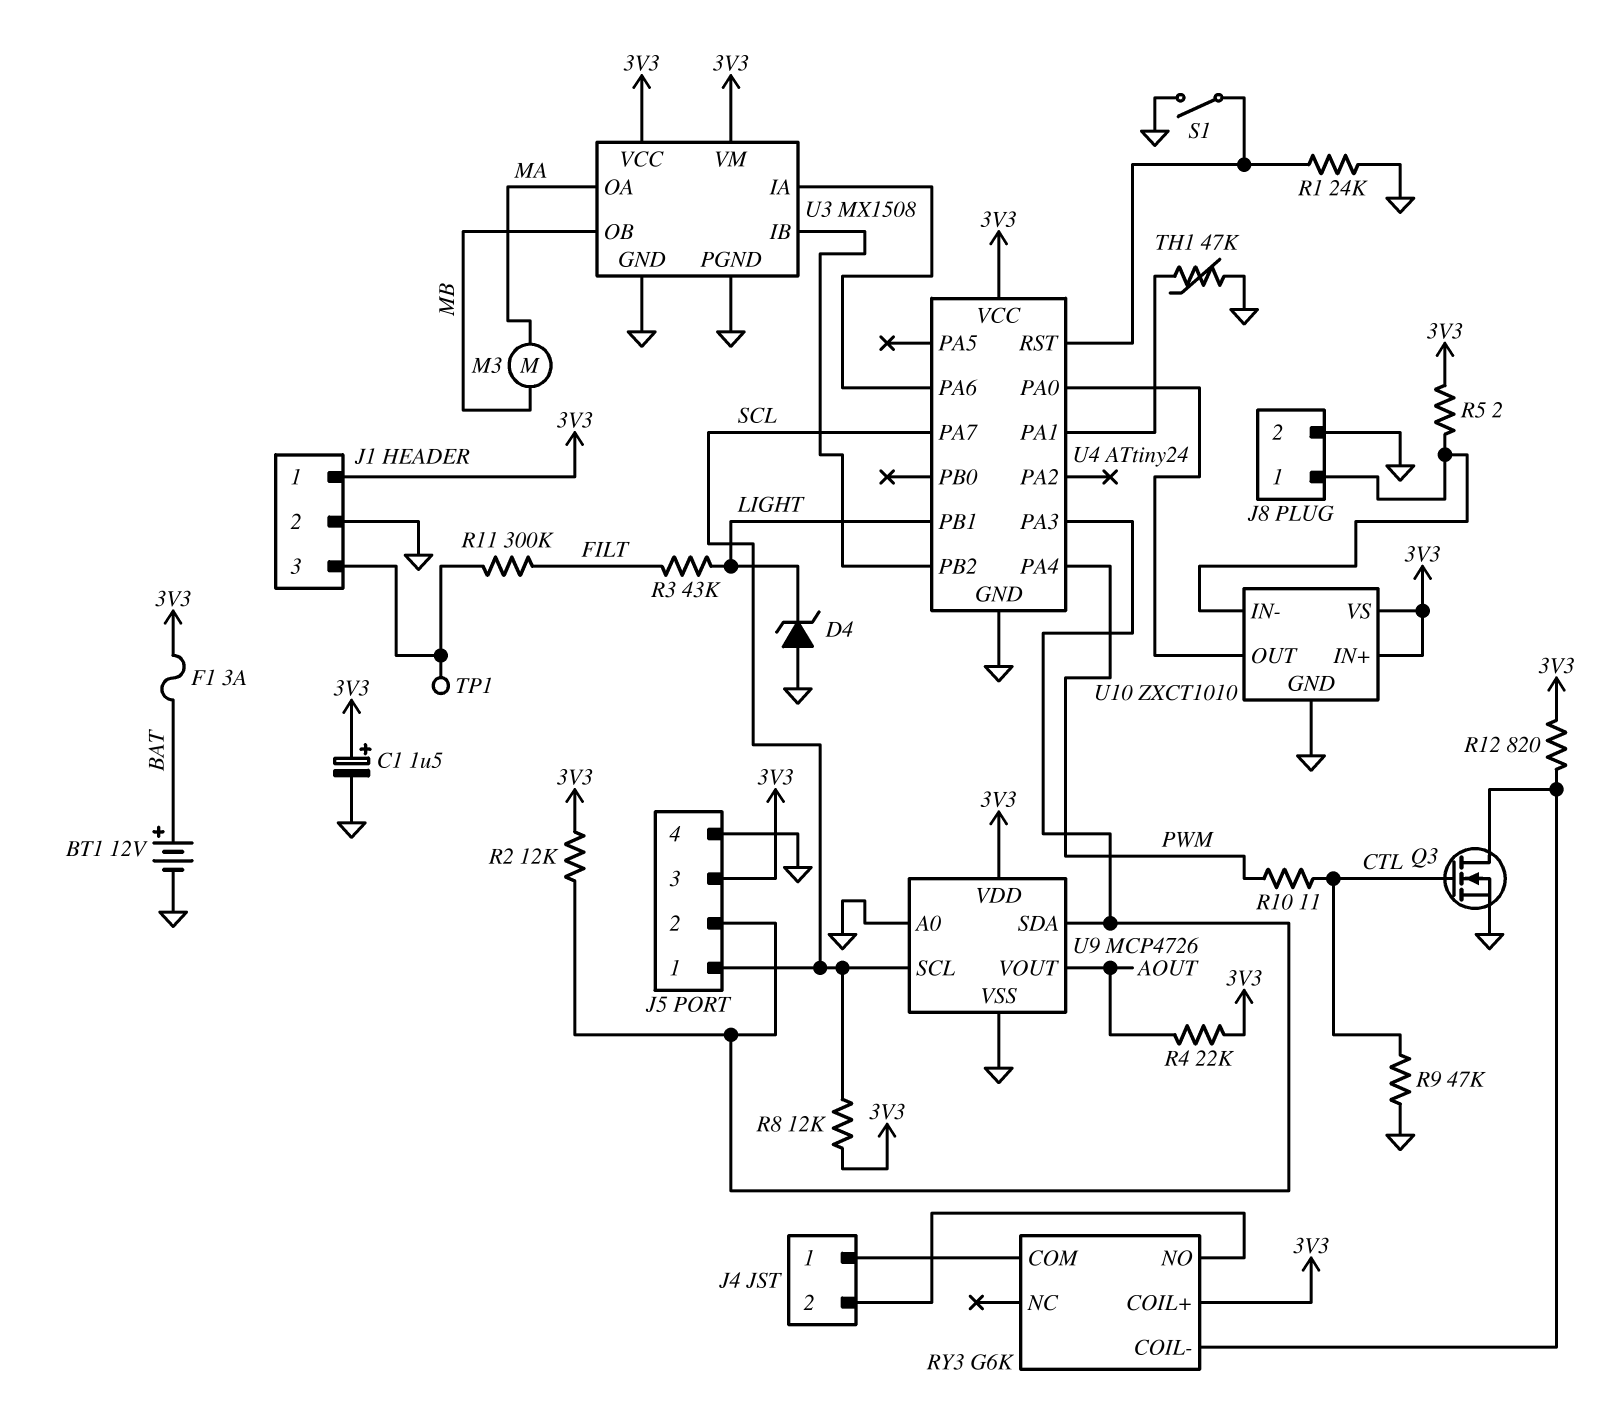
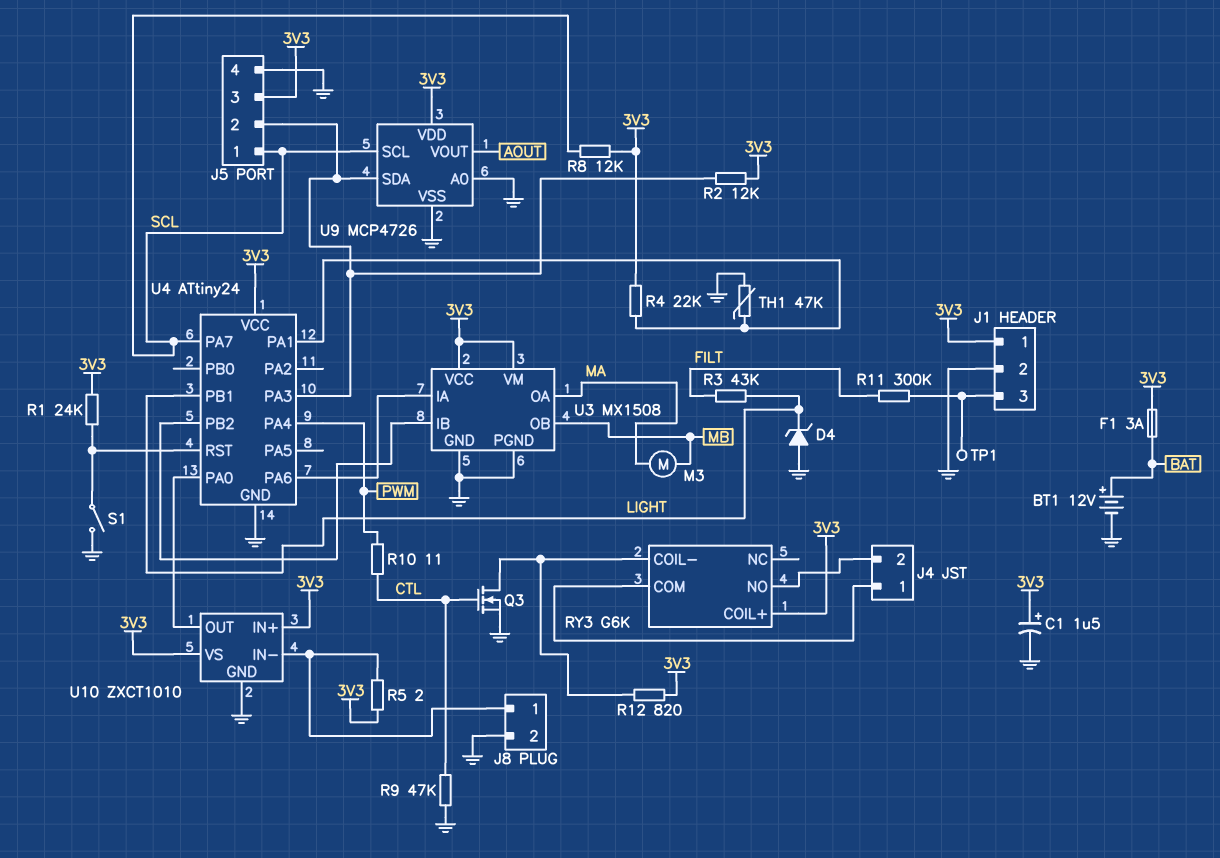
R1: 24k (GND, U4/RST) -> 24k (3V3, U4/RST)
R4: 22k (3V3, AOUT) -> 22k (3V3, U4/PA1)

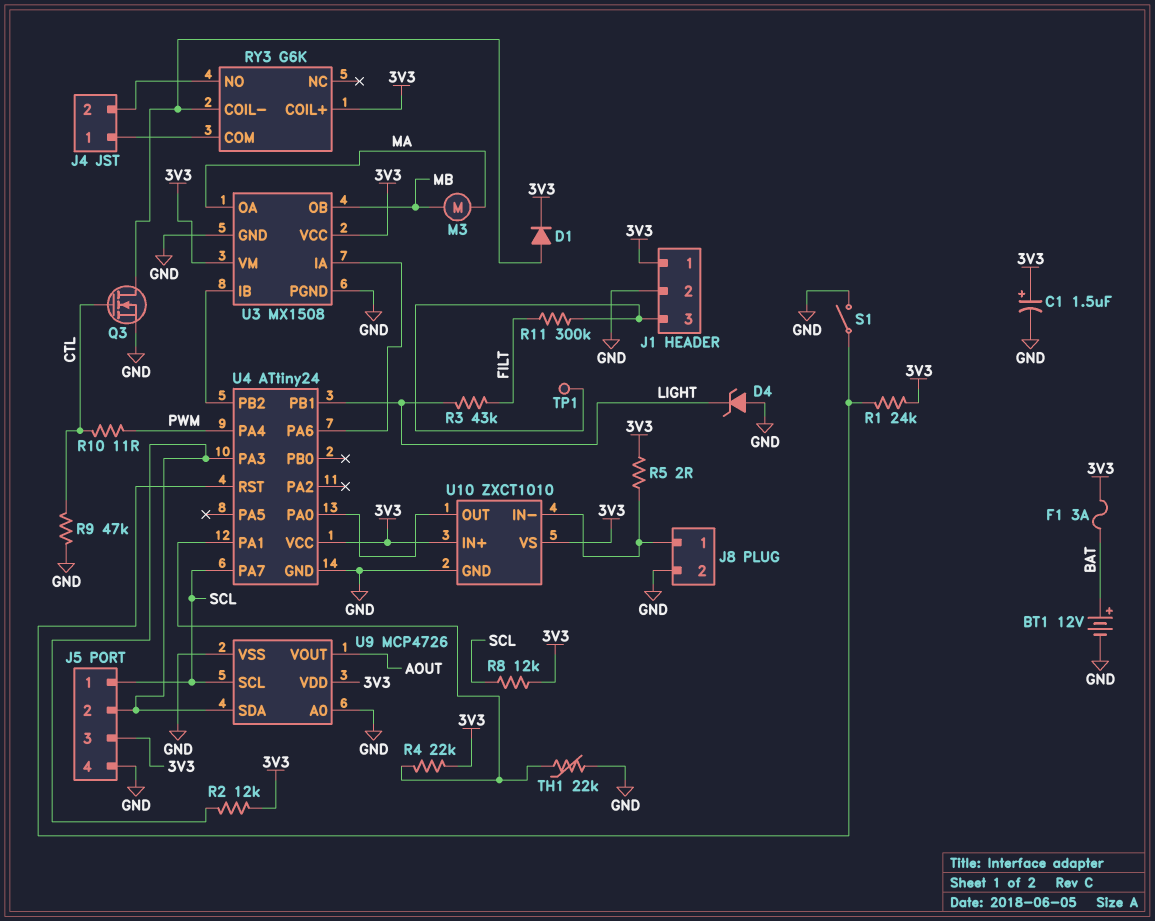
D1: none -> diode (A RY3/COIL-, K 3V3)
R12: 820 (3V3, RY3/COIL-) -> none
TH1: 47k (GND, U4/PA1) -> 22k (GND, U4/PA1)

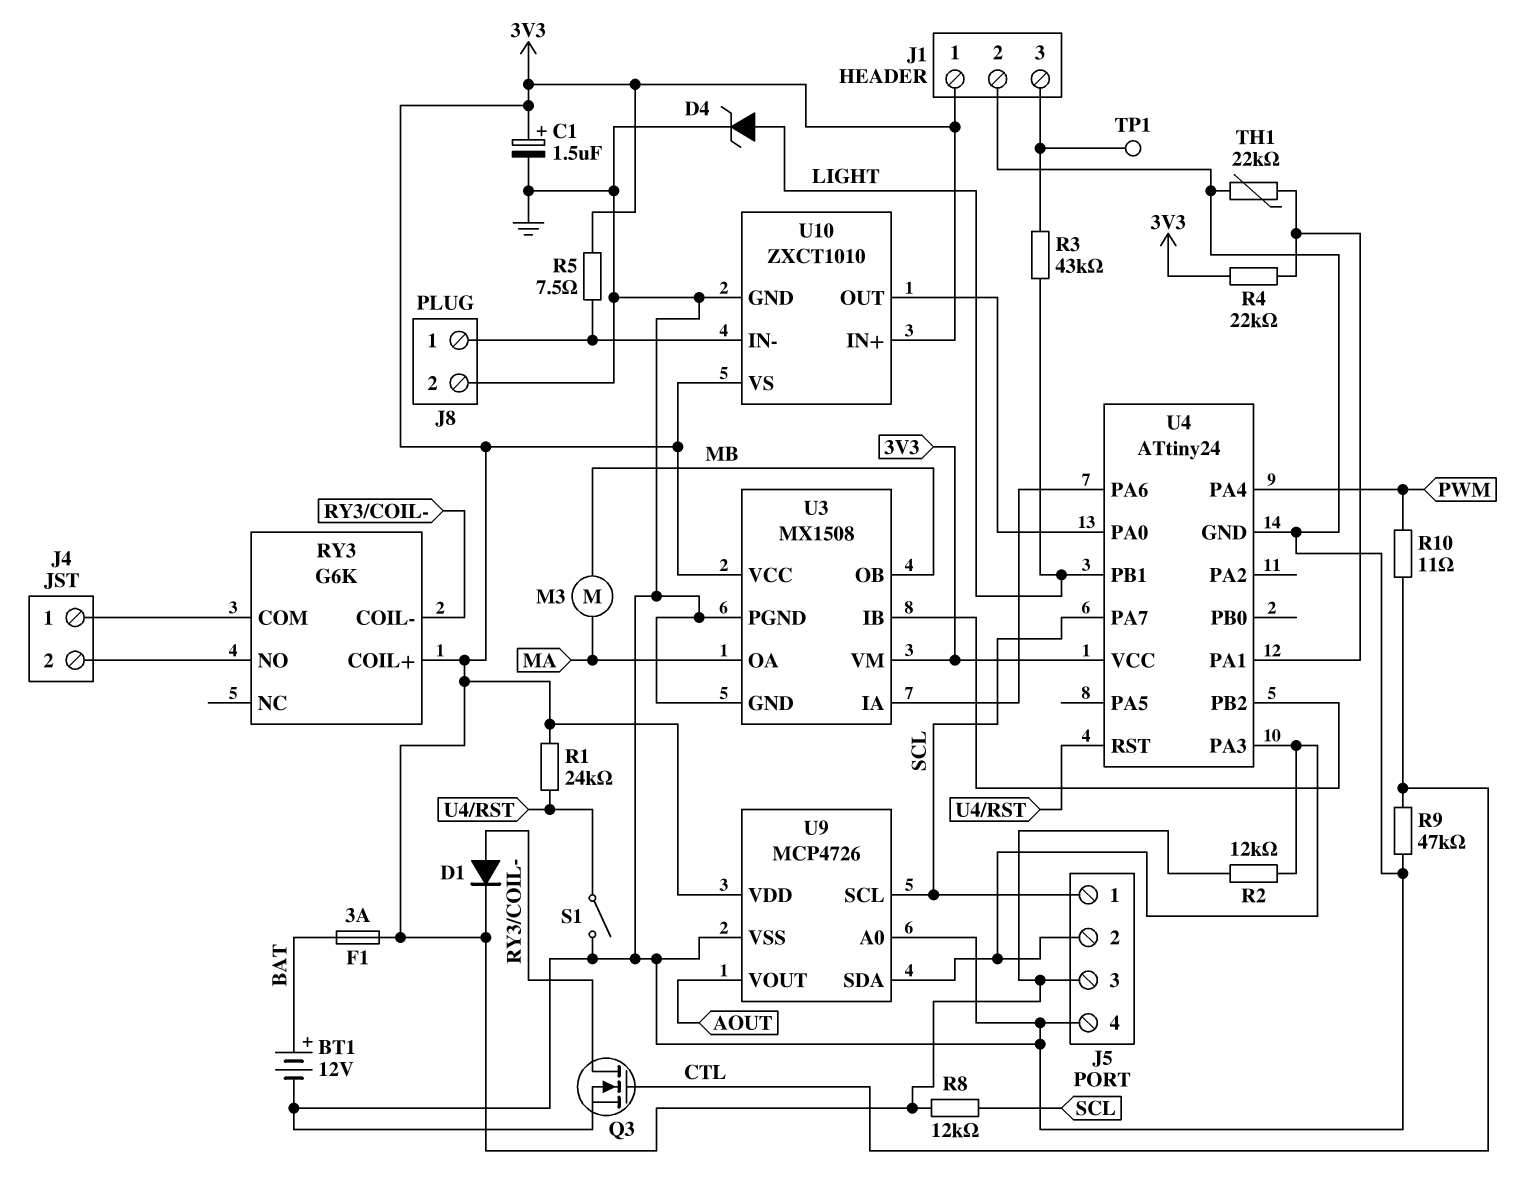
D4: zener (A GND, K LIGHT) -> zener (A LIGHT, K GND)
R3: 43k (FILT, LIGHT) -> 43k (J1/3, LIGHT)
R5: 2 (3V3, J8/1) -> 7.5 (3V3, J8/1)
R11: 300k (FILT, J1/3) -> none

